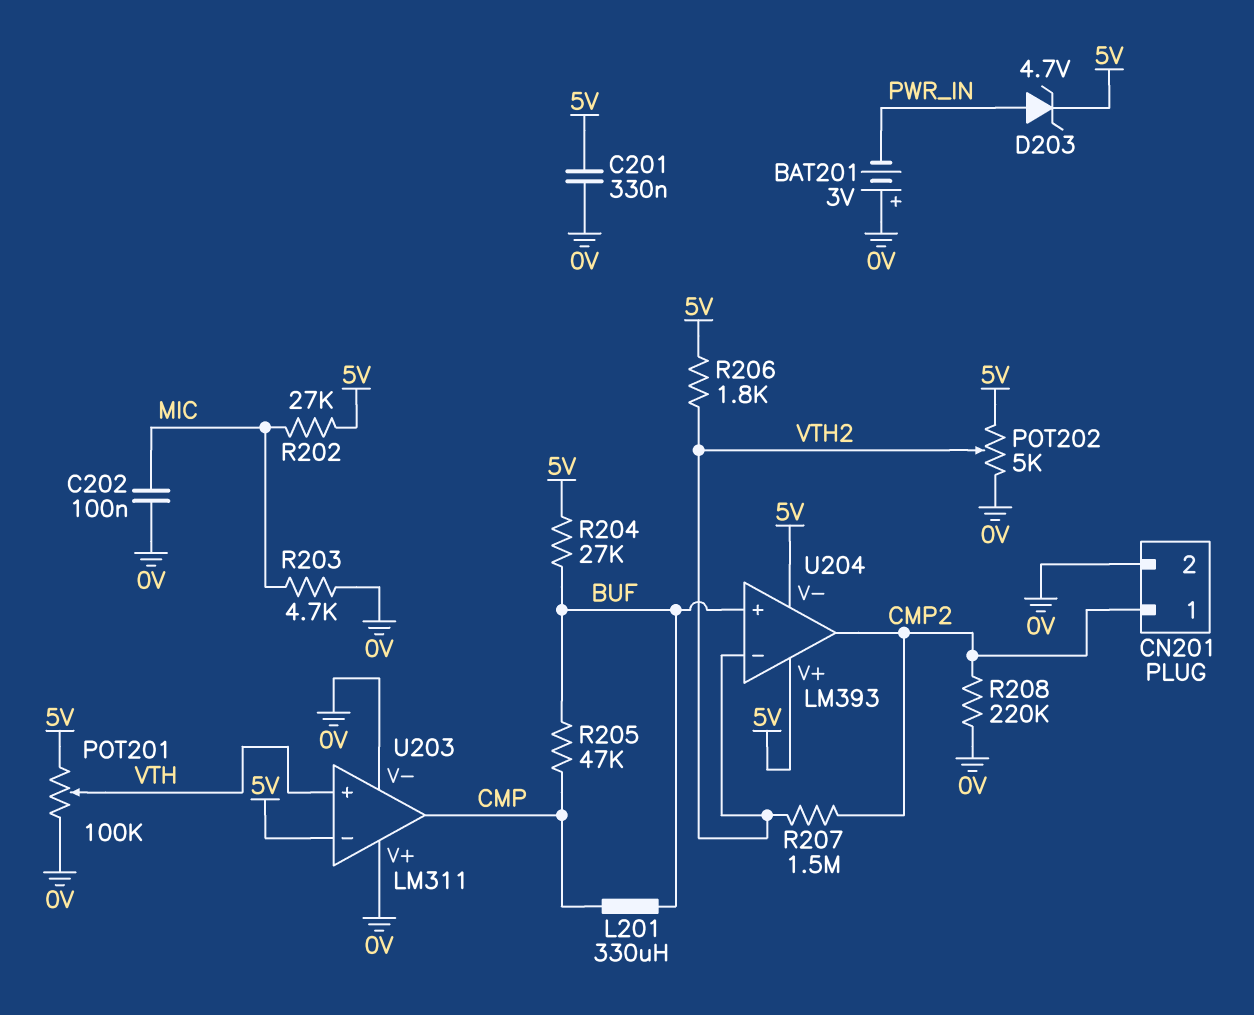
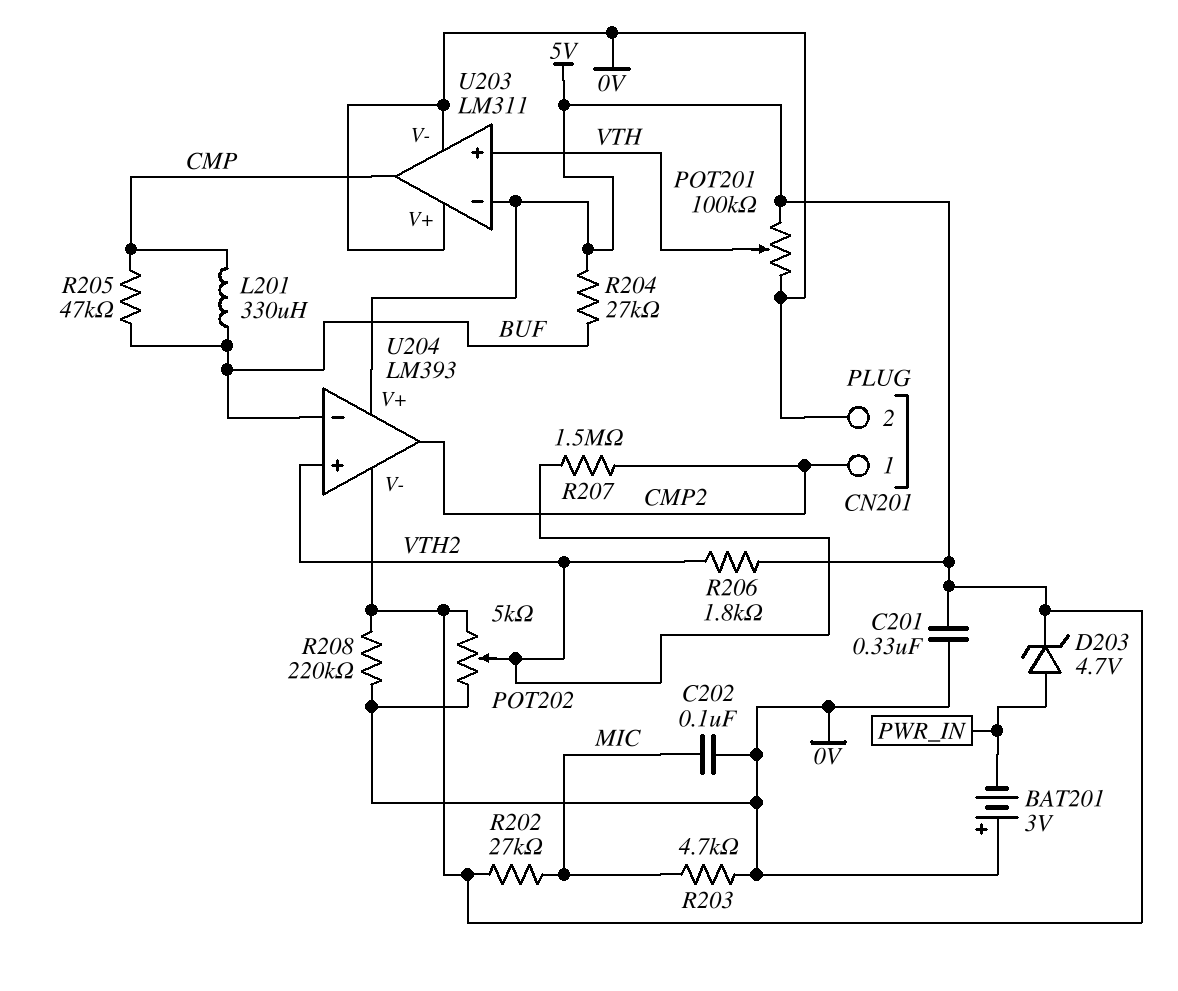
R208: 220k (0V, CMP2) -> 220k (0V, 5V)
U204 pin in+: BUF -> VTH2
U204 pin in-: VTH2 -> BUF

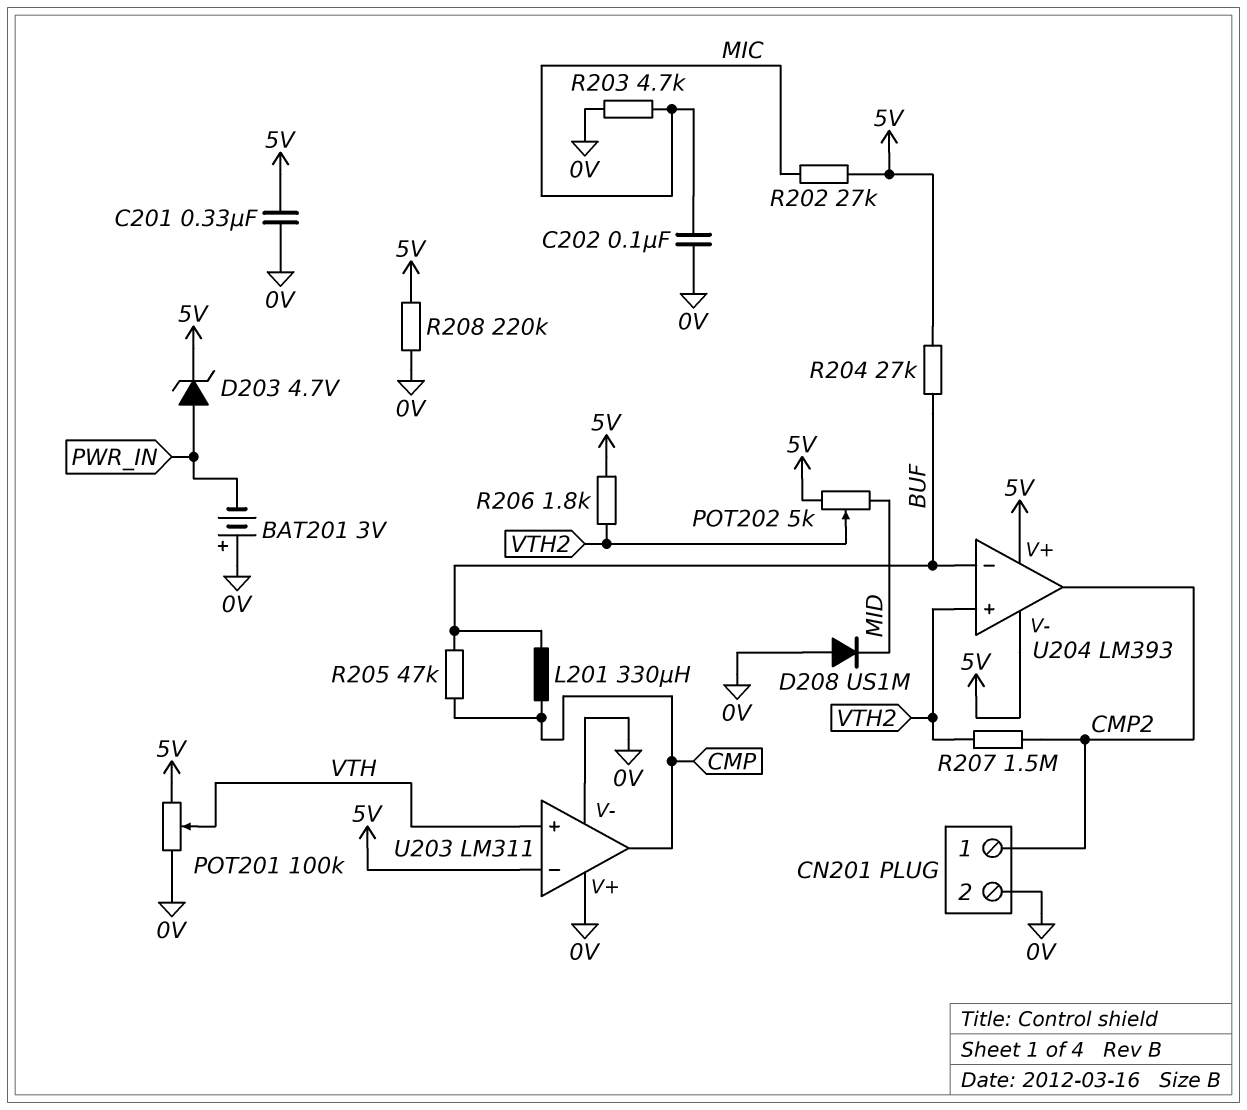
D208: none -> diode US1M (A 0V, K MID)
POT202: 5k (0V, 5V, wiper VTH2) -> 5k (5V, MID, wiper VTH2)

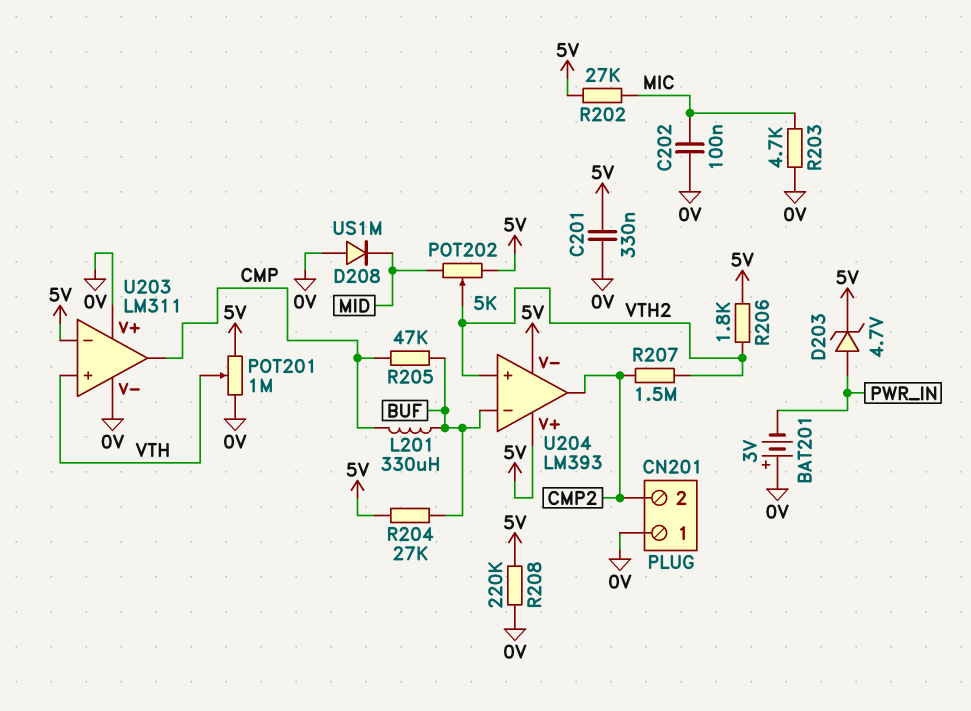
CN201 pin 1: CMP2 -> 0V
CN201 pin 2: 0V -> CMP2
POT201: 100k (0V, 5V, wiper VTH) -> 1M (0V, 5V, wiper VTH)

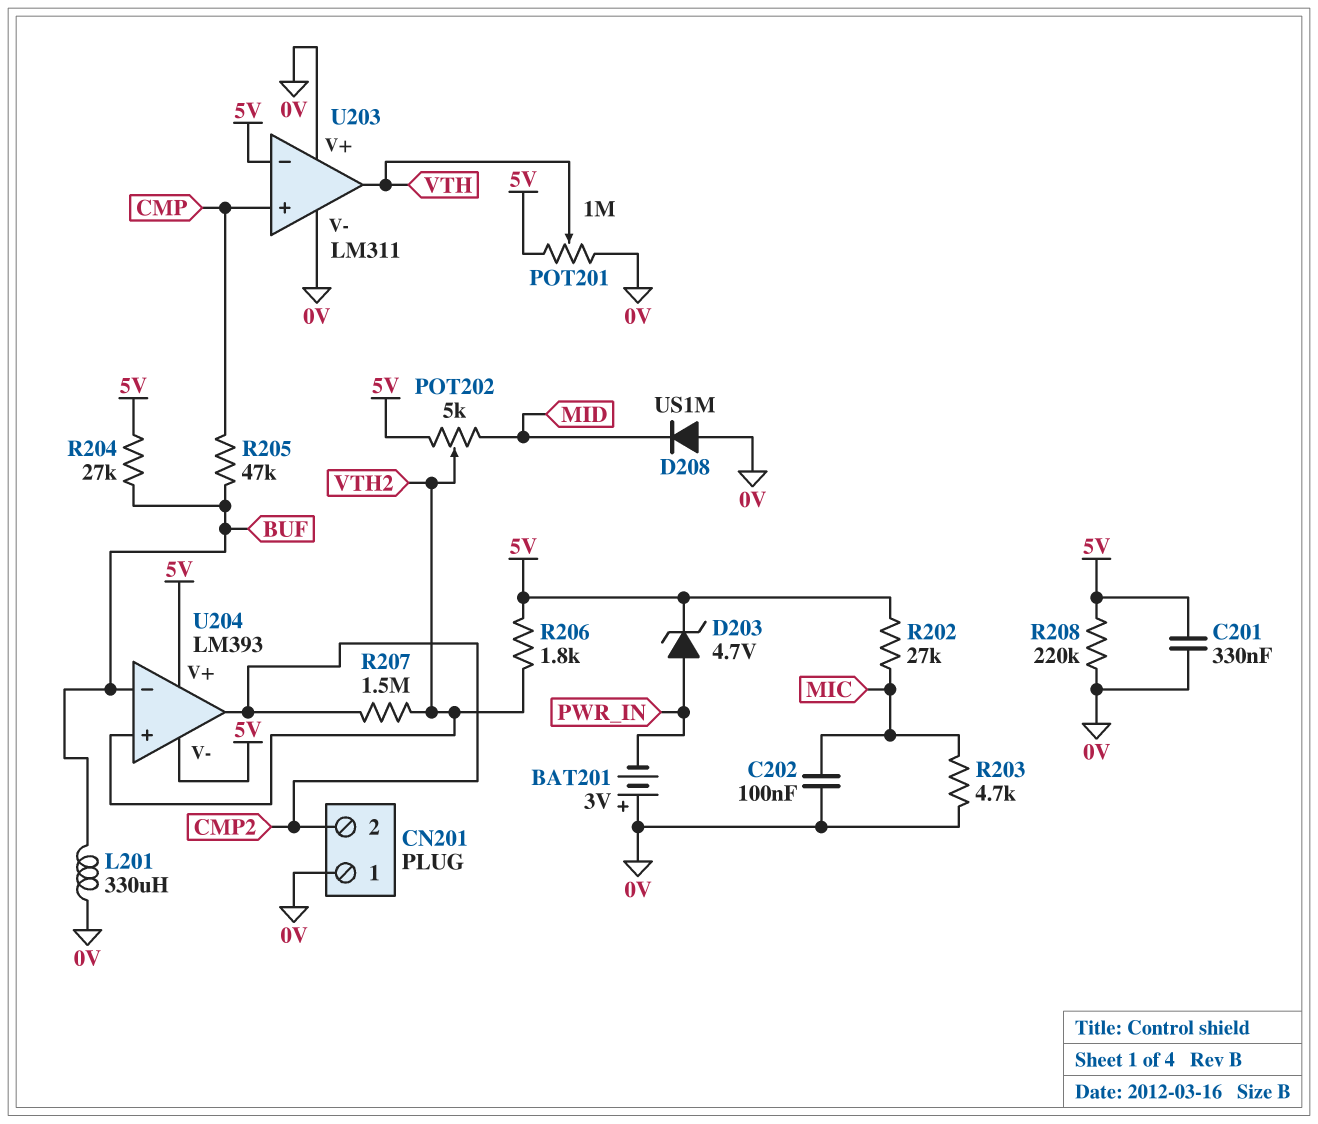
L201: 330uH (BUF, CMP) -> 330uH (0V, BUF)
U203 pin in+: VTH -> CMP
U203 pin out: CMP -> VTH

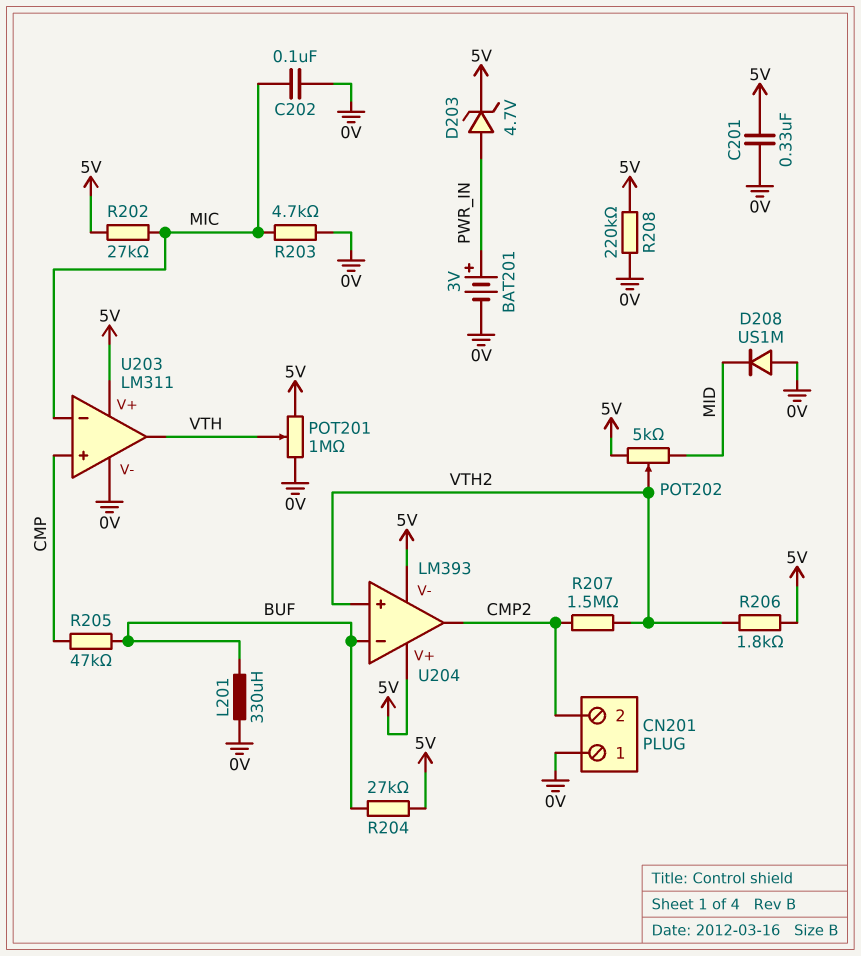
BAT201: 3V (plus 0V, minus PWR_IN) -> 3V (plus PWR_IN, minus 0V)
U203 pin V+: 0V -> 5V
U203 pin in-: 5V -> MIC

